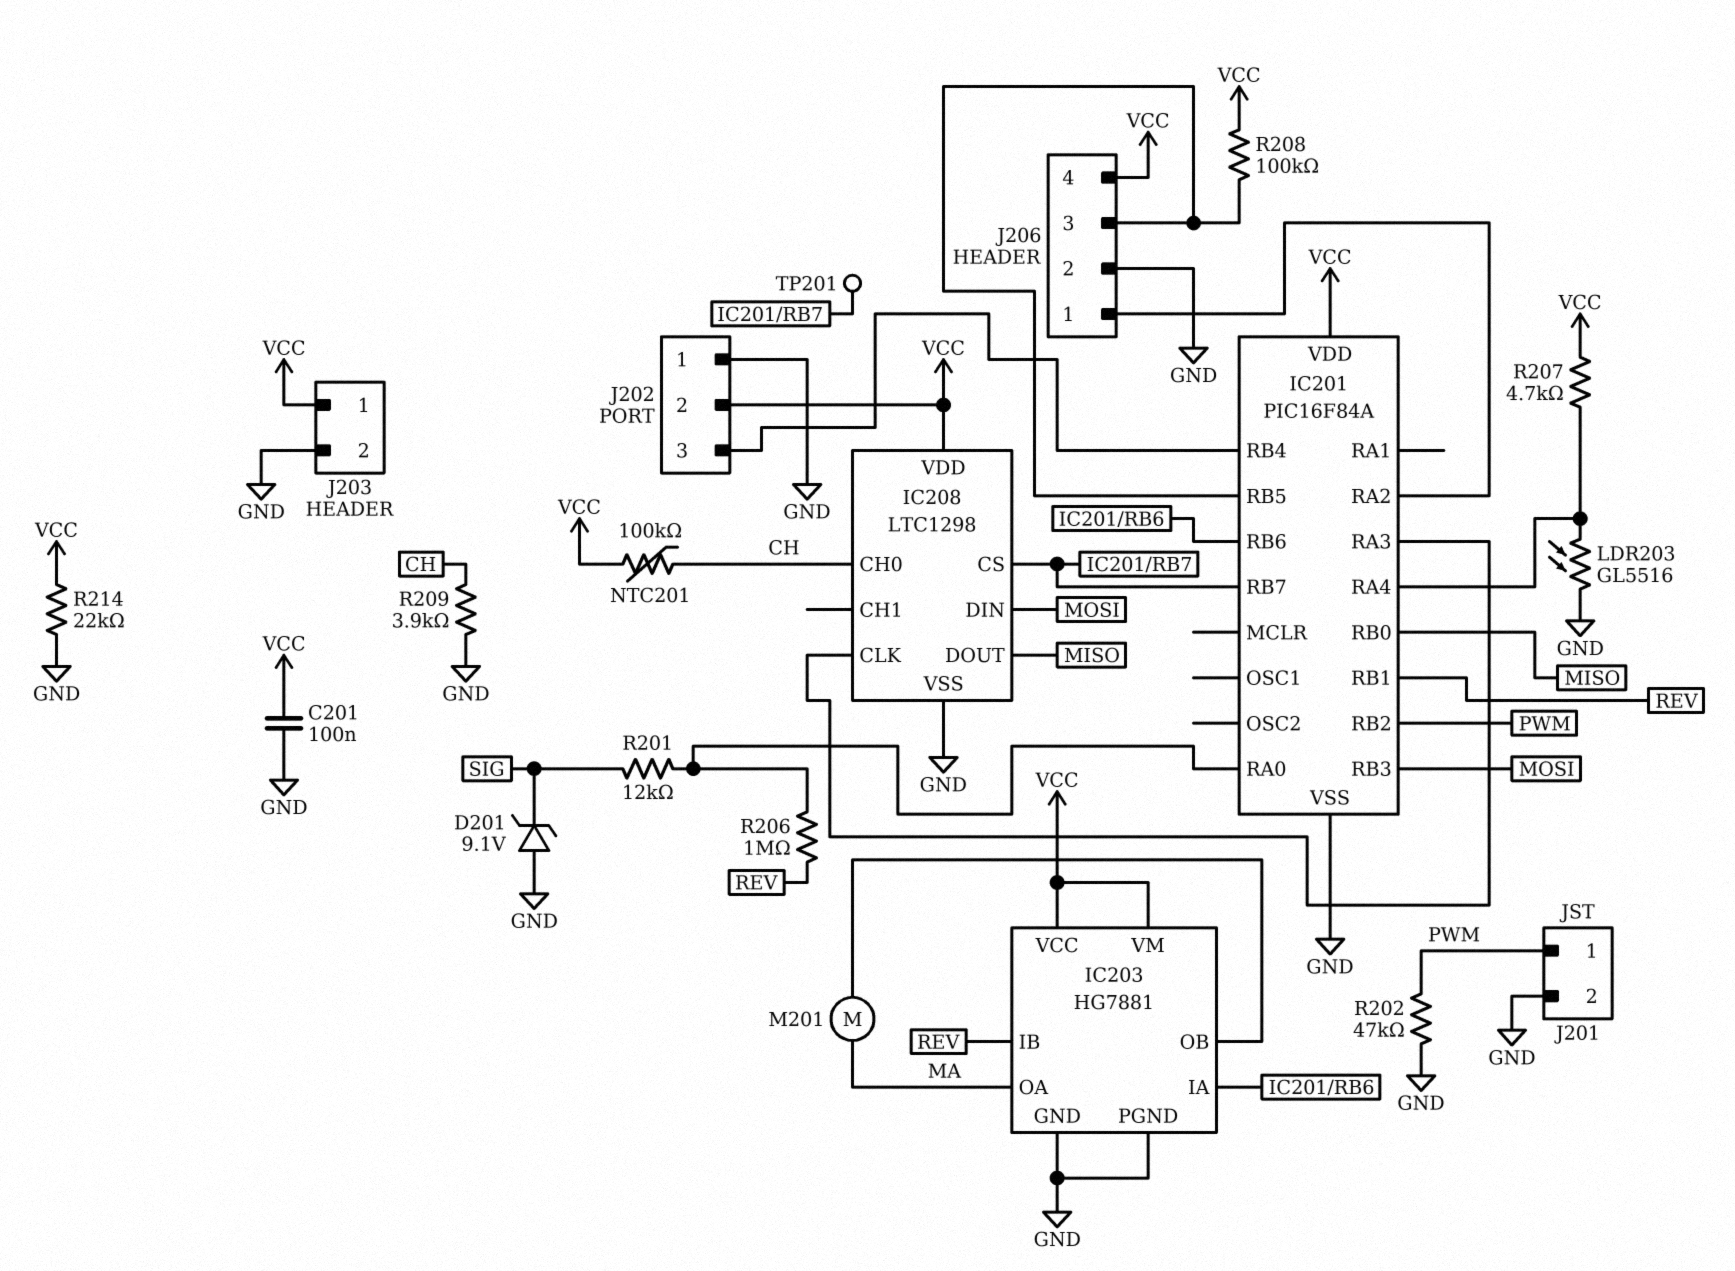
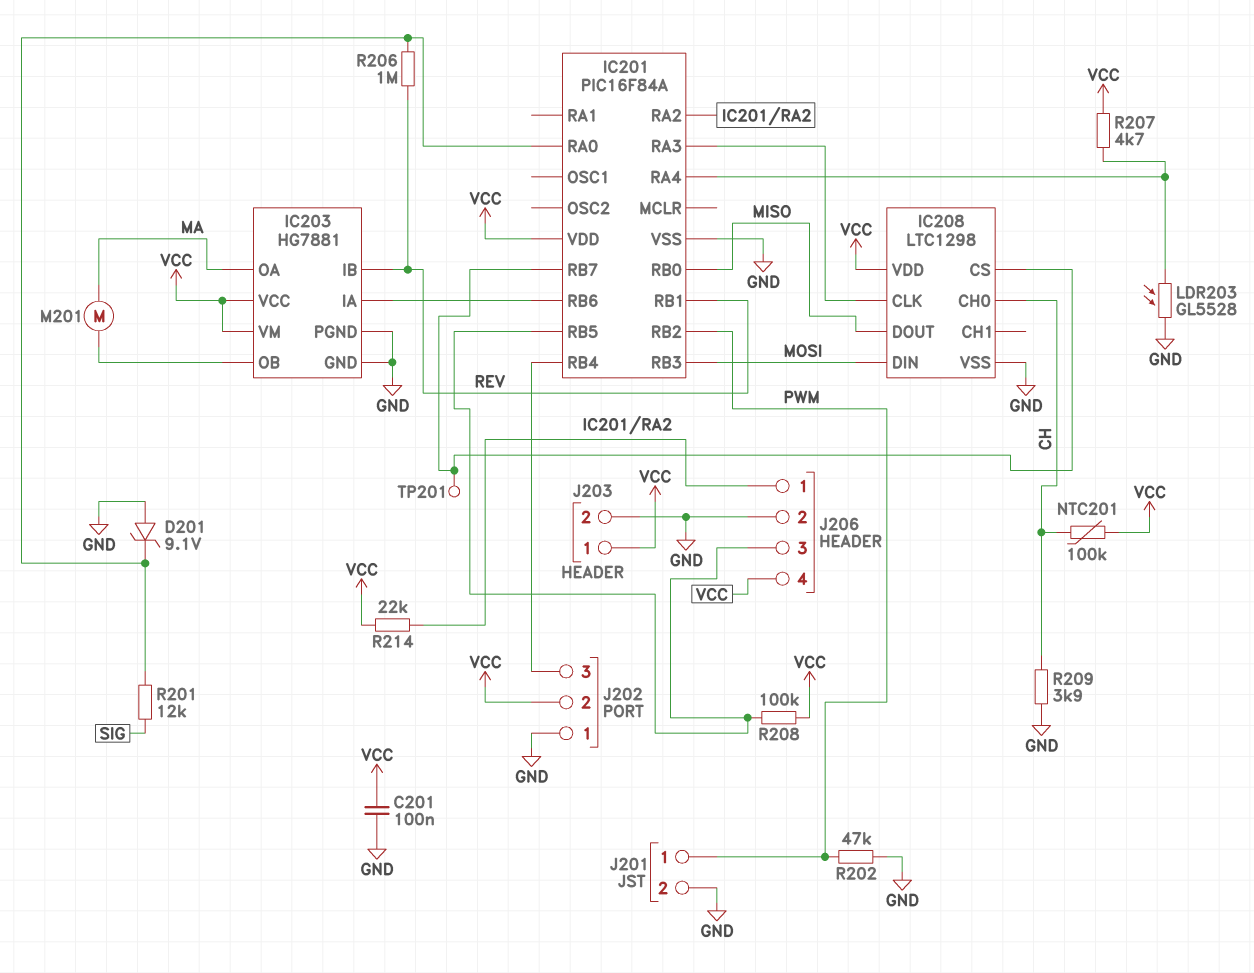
D201: zener 9.1V (A GND, K SIG) -> zener 9.1V (A GND, K IC201/RA0)
LDR203: GL5516 (GND, IC201/RA4) -> GL5528 (GND, IC201/RA4)
R214: 22k (GND, VCC) -> 22k (IC201/RA2, VCC)

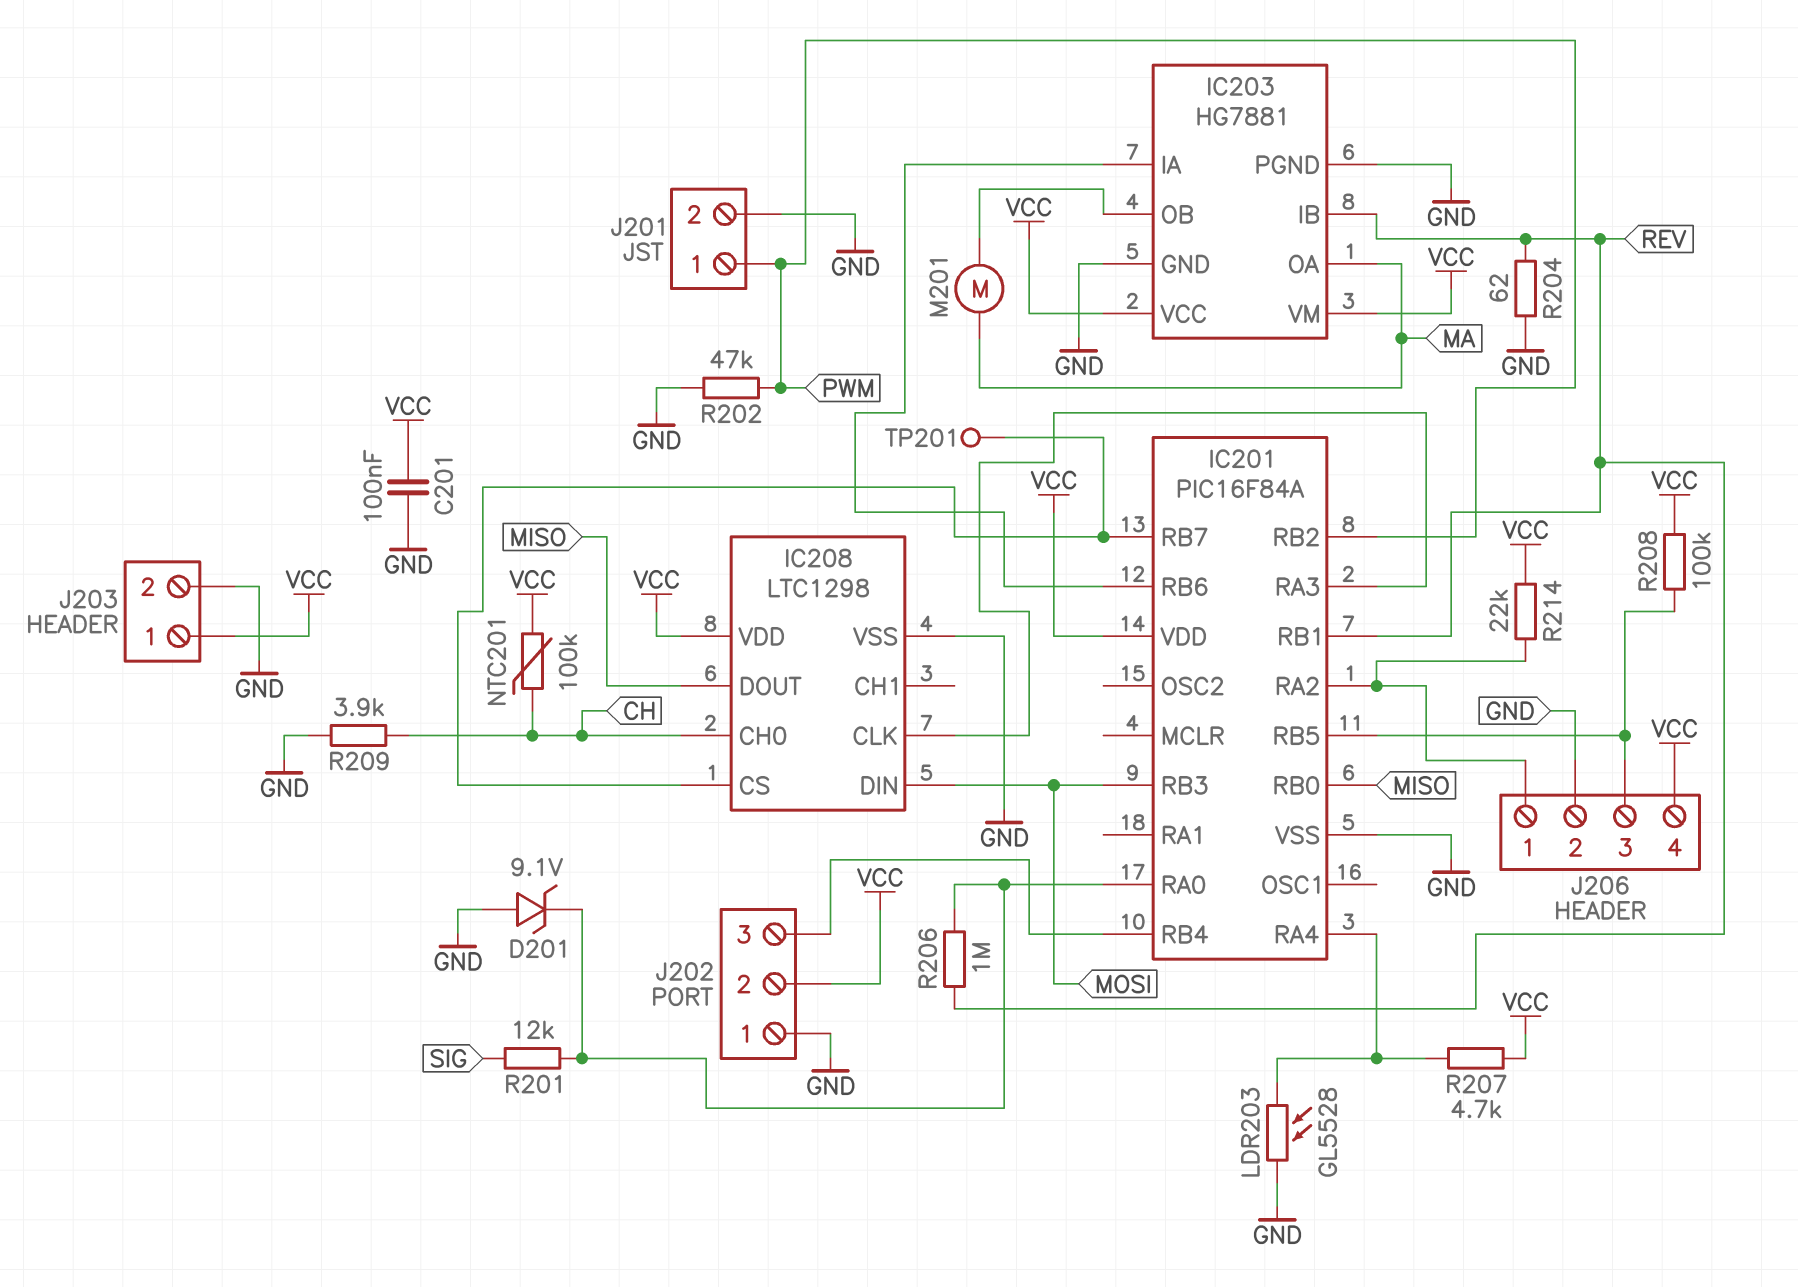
R204: none -> 62 (GND, REV)

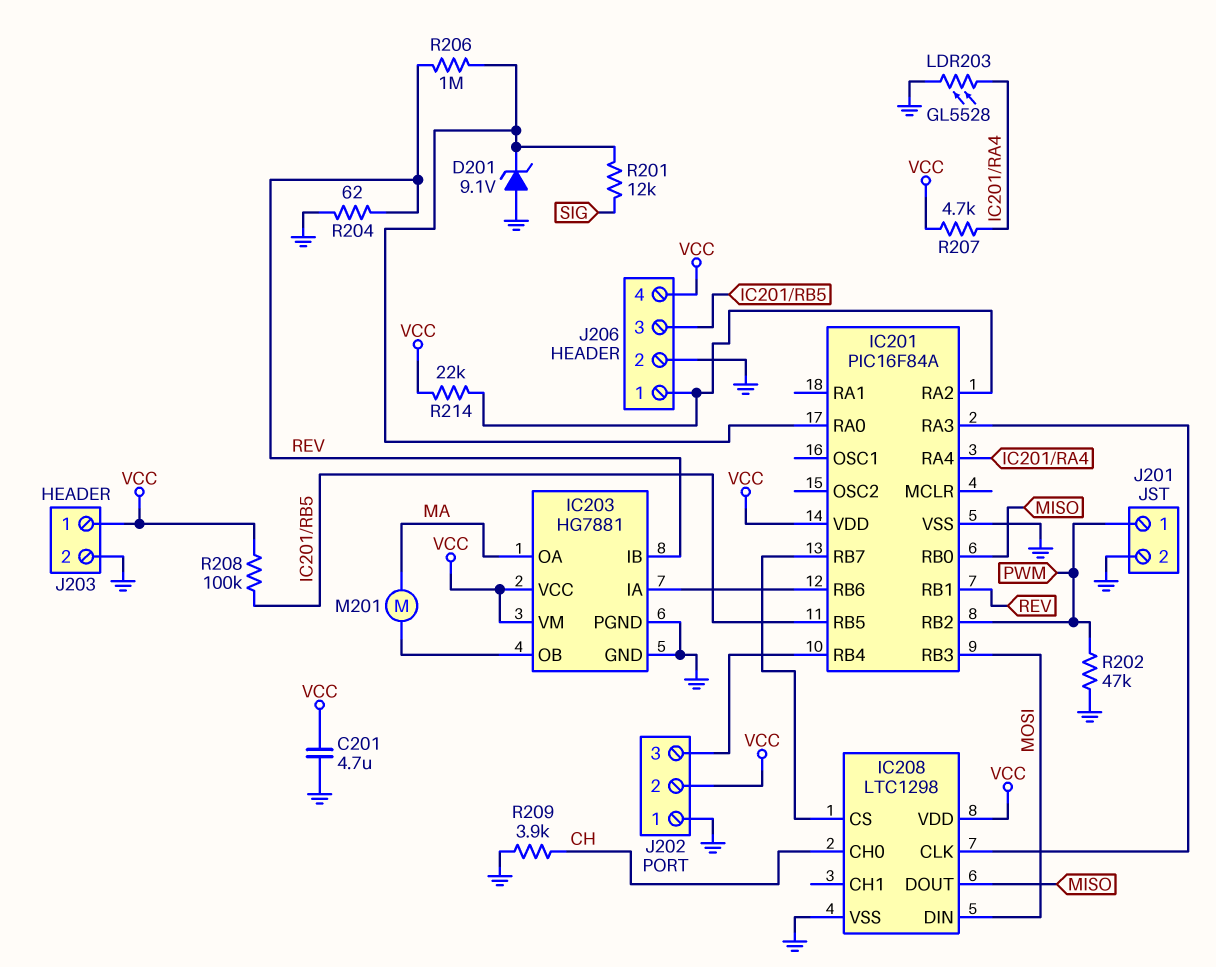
C201: 100nF (GND, VCC) -> 4.7uF (GND, VCC)
NTC201: 100k (CH, VCC) -> none
TP201: test point (IC201/RB7) -> none

